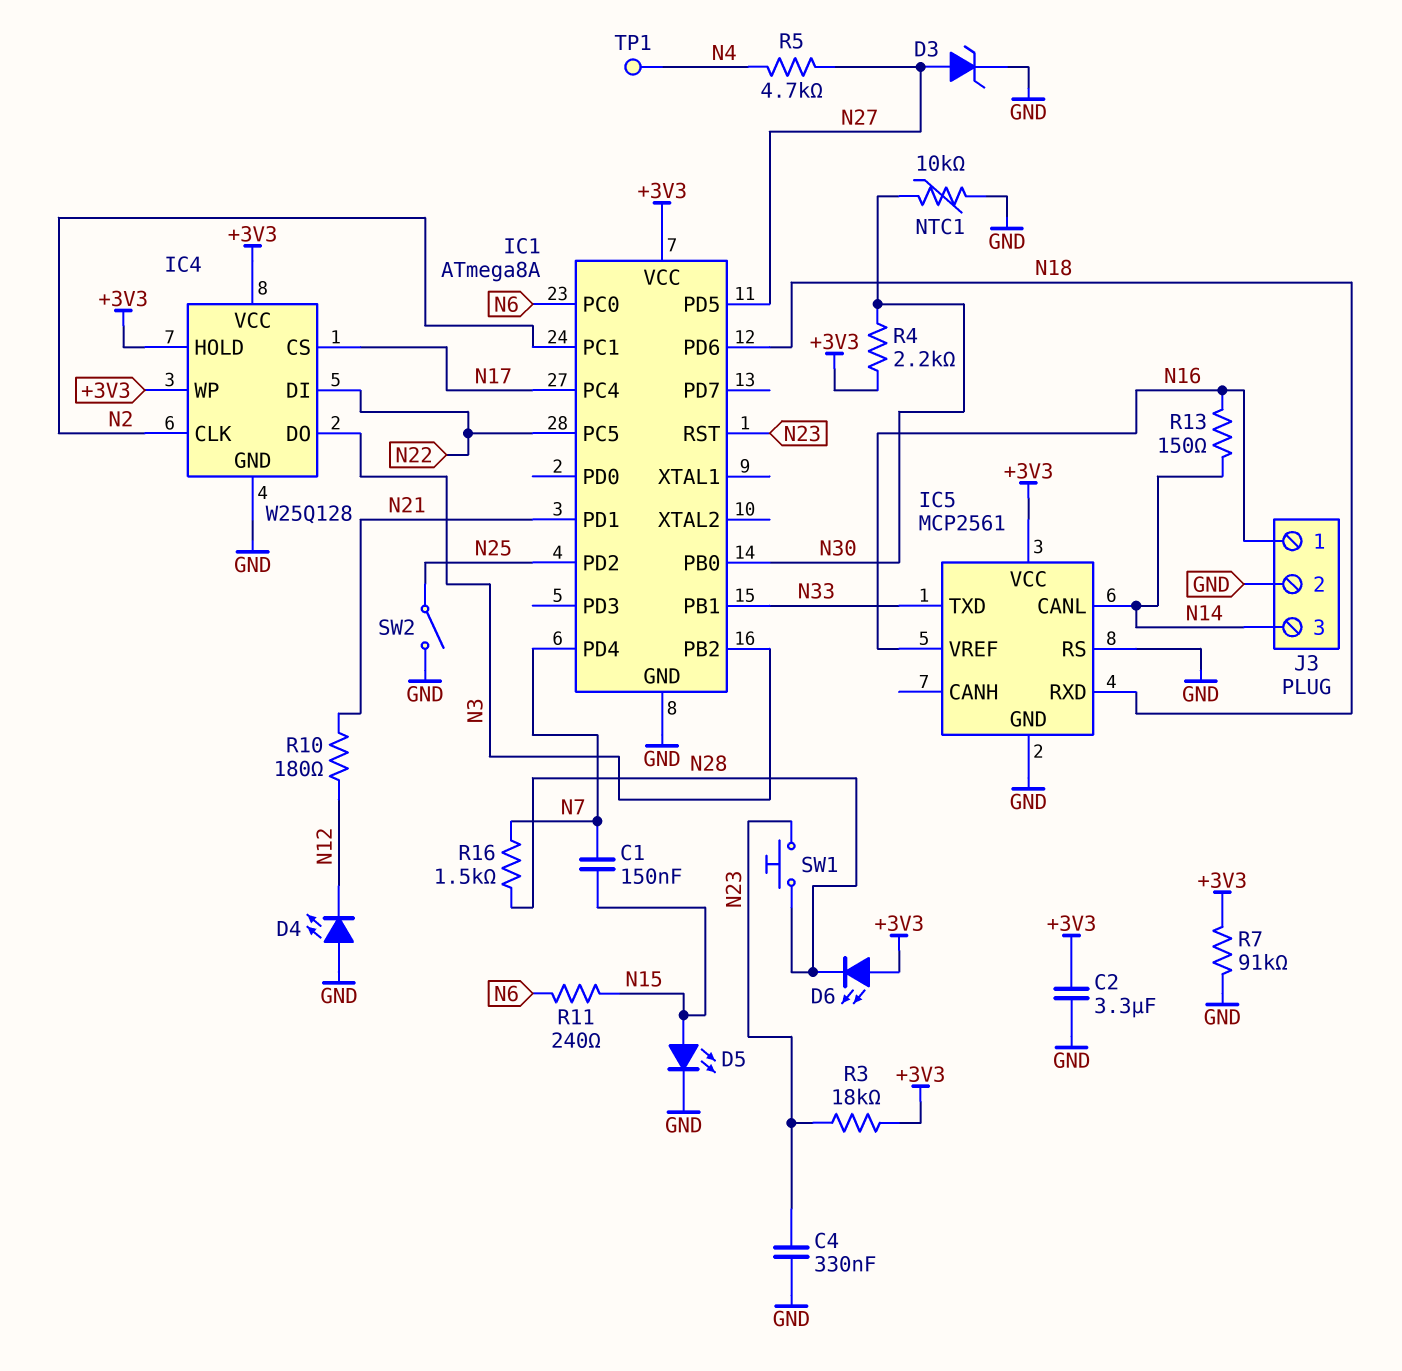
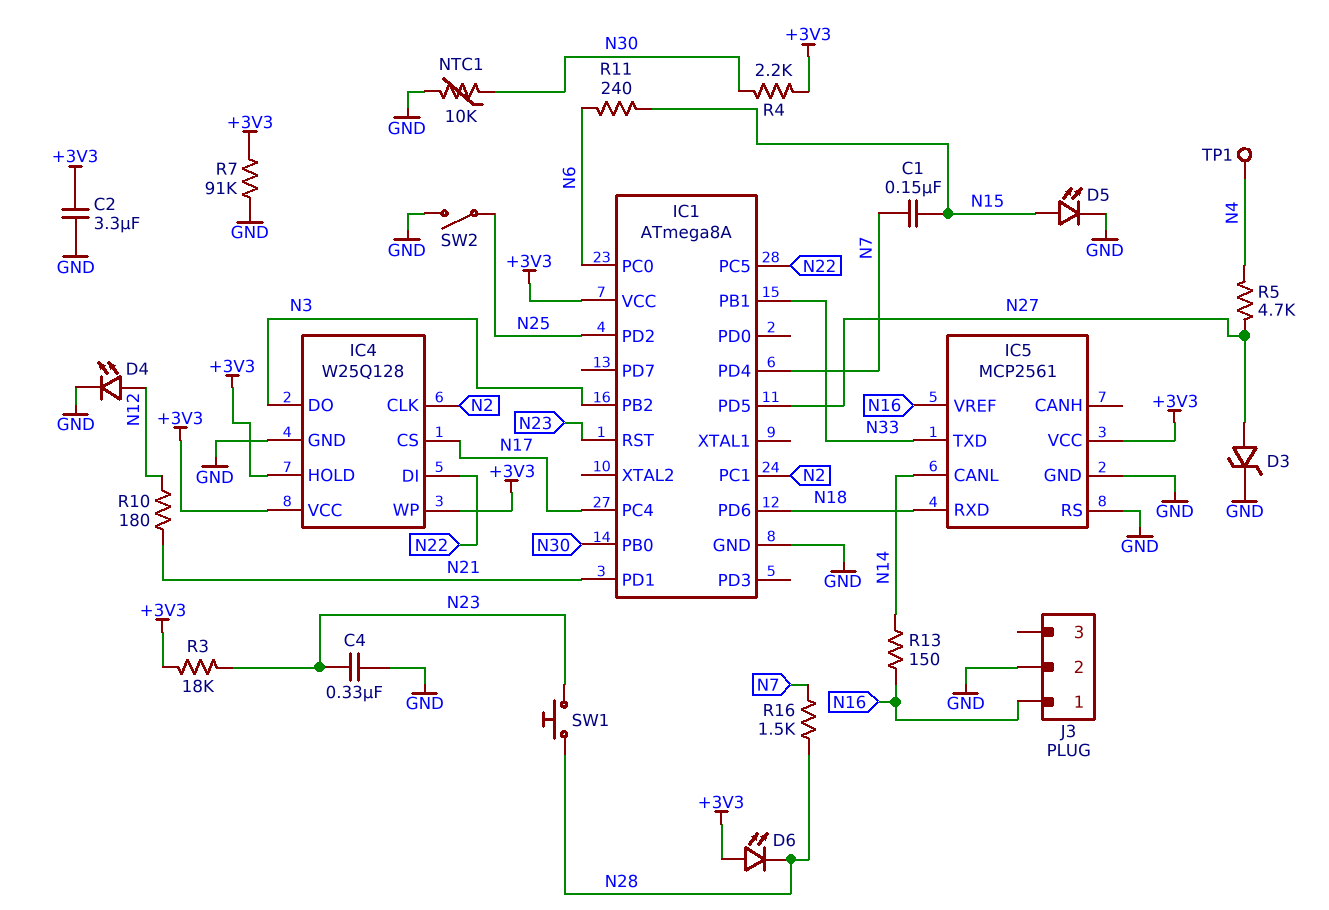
D4: LED (A GND, K N12) -> LED (A N12, K GND)
J3 pin 3: N14 -> none

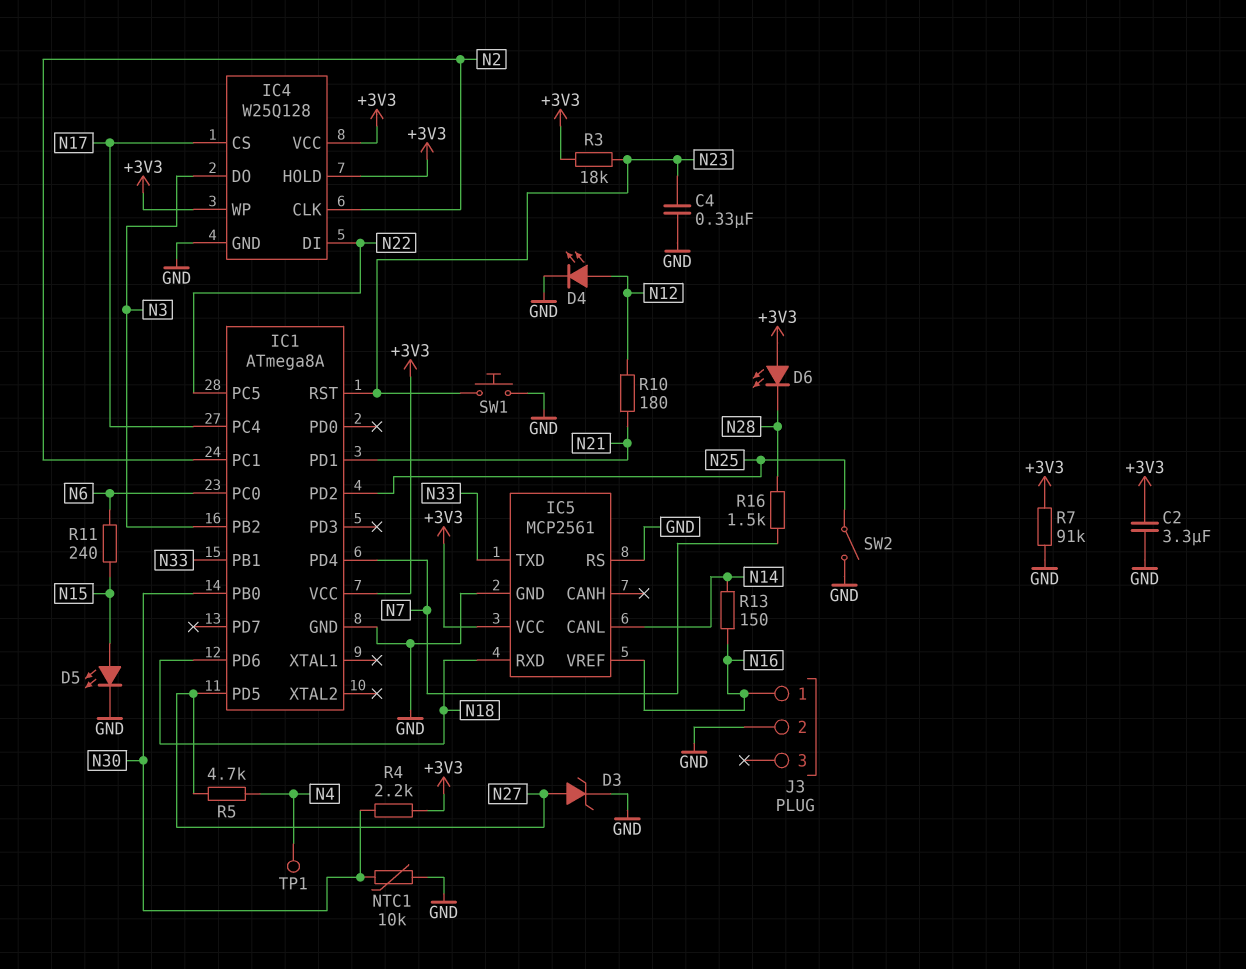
C1: 150nF (N7, N15) -> none
SW1: button (N23, N28) -> button (GND, N23)

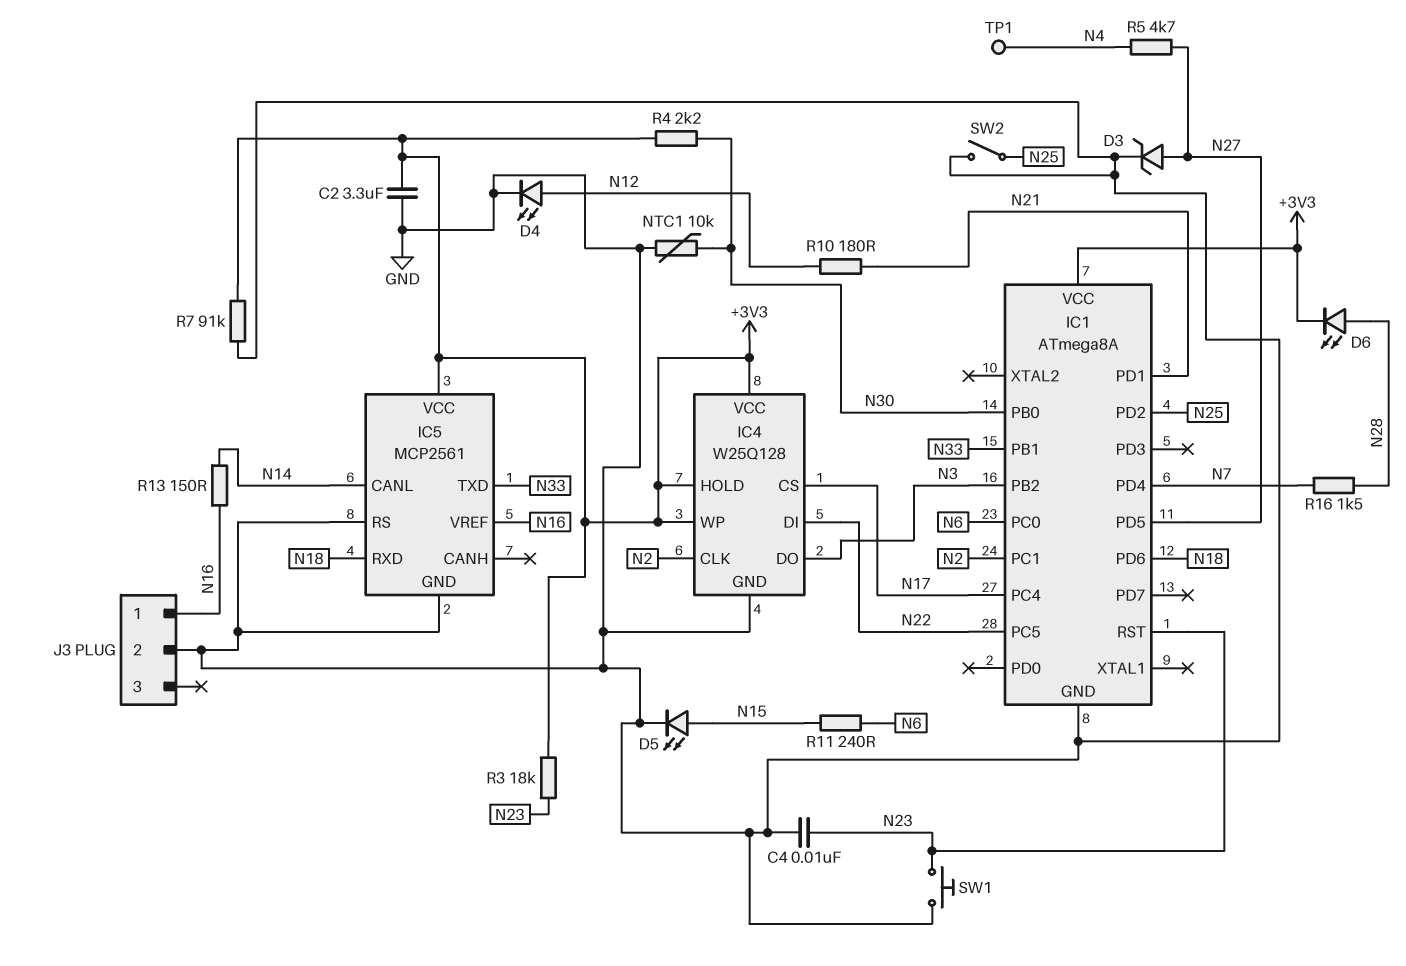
C4: 330nF (GND, N23) -> 10nF (GND, N23)
D6: LED (A +3V3, K N28) -> LED (A N28, K +3V3)

